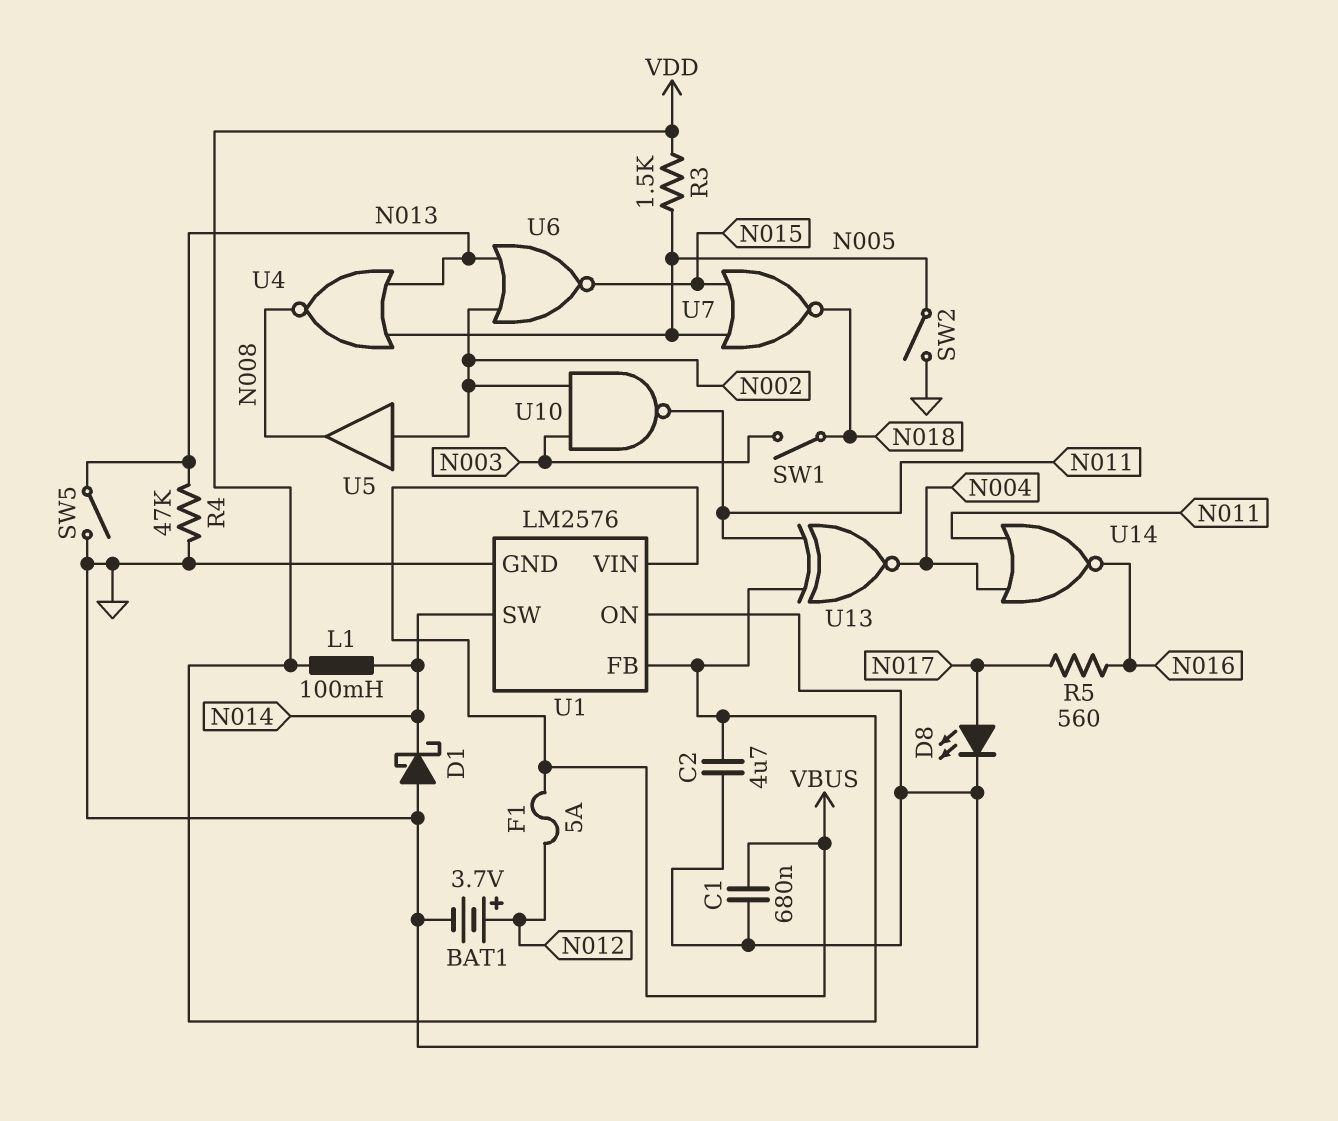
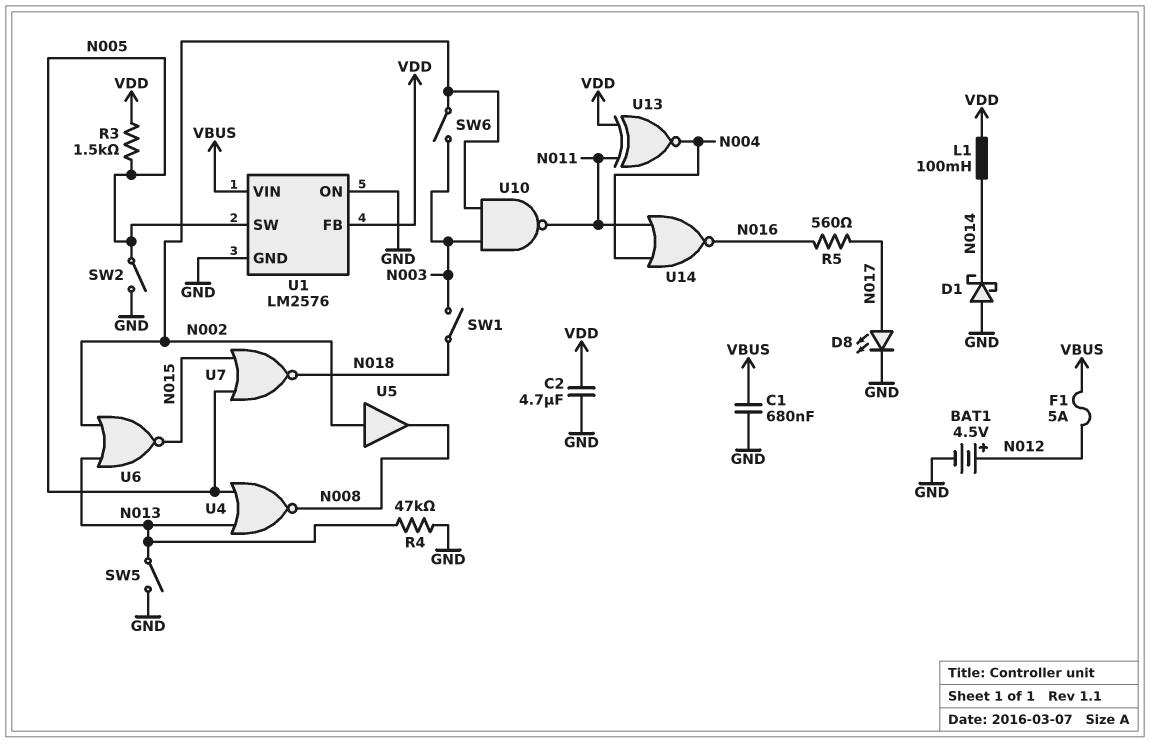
BAT1: 3.7V (plus N012, minus GND) -> 4.5V (plus N012, minus GND)
SW6: none -> switch (N002, N003)
U1 pin SW: N014 -> N005

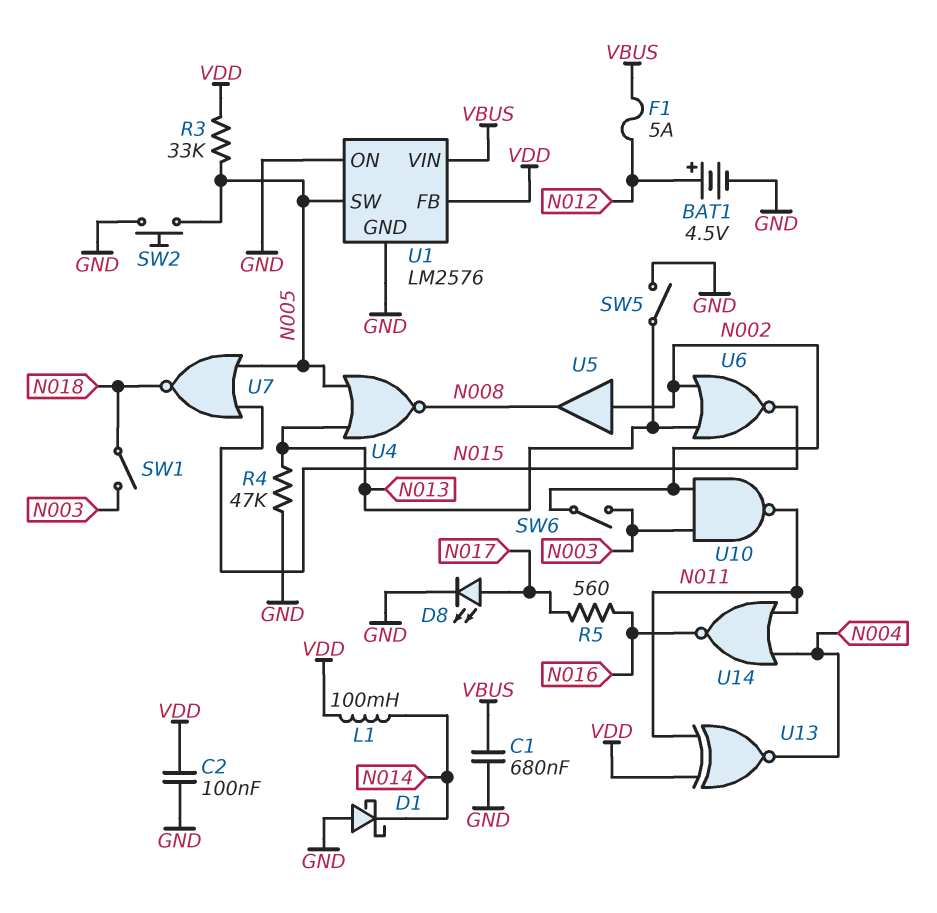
C2: 4.7uF (GND, VDD) -> 100nF (GND, VDD)
R3: 1.5k (N005, VDD) -> 33k (N005, VDD)
SW2: switch (GND, N005) -> button (GND, N005)

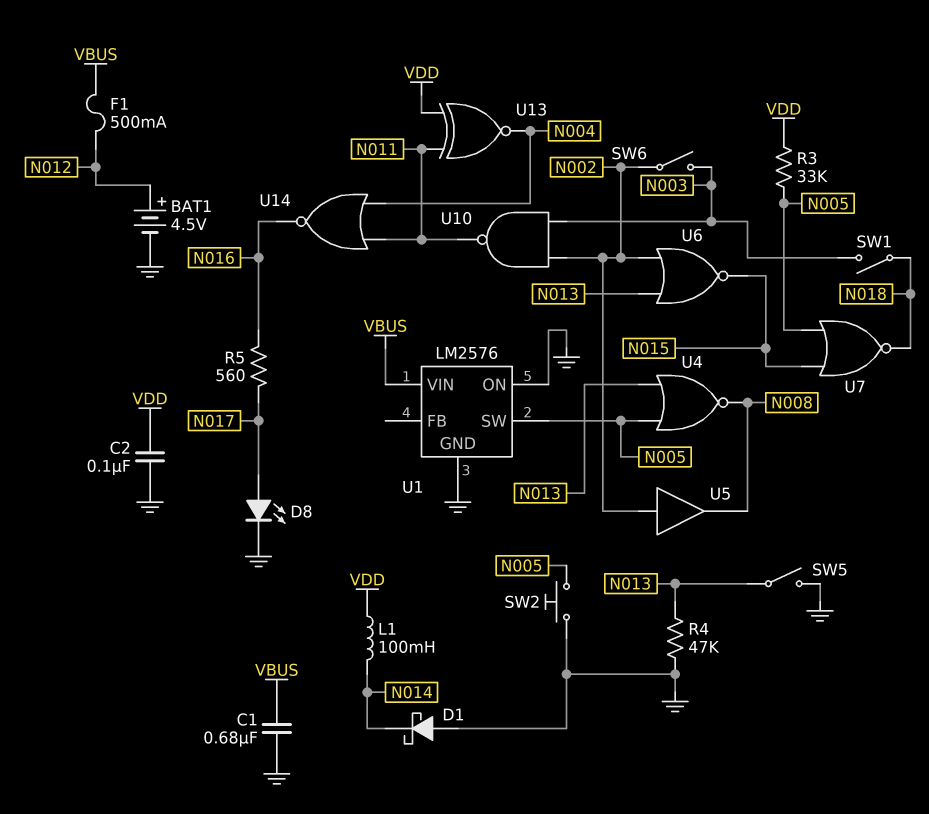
F1: 5A (N012, VBUS) -> 500mA (N012, VBUS)
U1 pin FB: VDD -> none

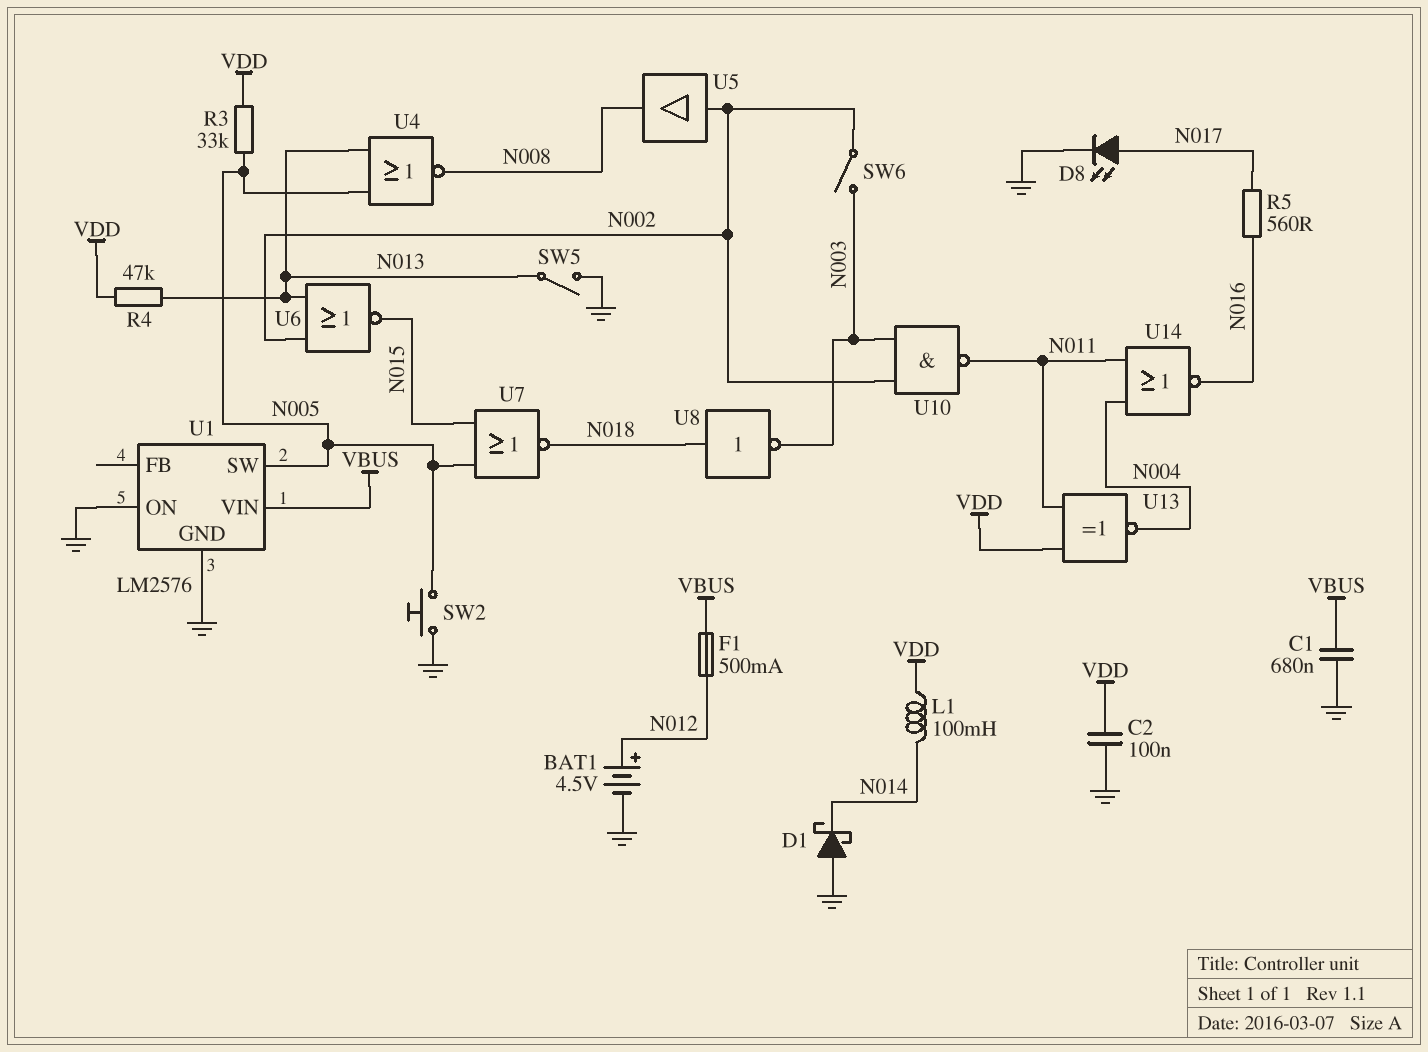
R4: 47k (GND, N013) -> 47k (N013, VDD)
SW1: switch (N003, N018) -> none
U8: none -> NOT (in N018, out N003)

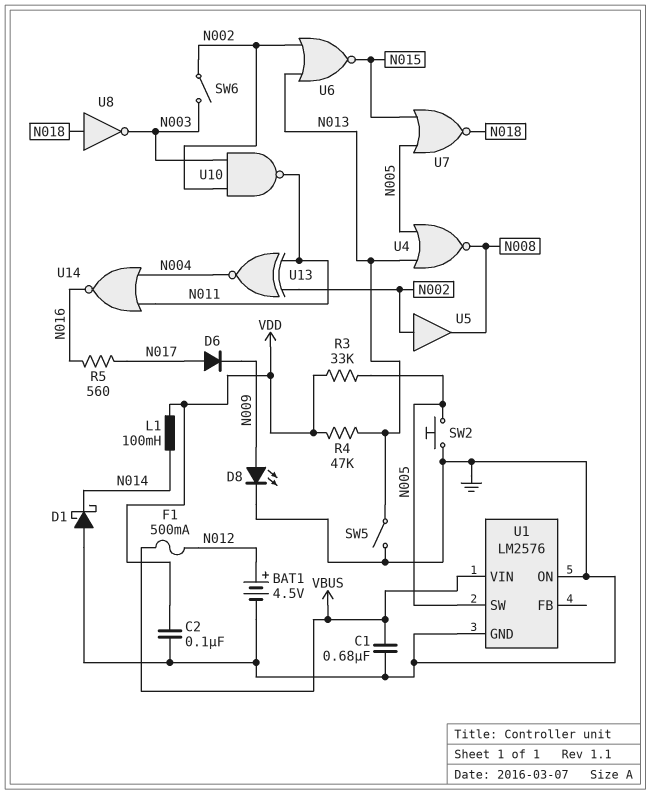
D6: none -> diode (A N017, K N009)
D8: LED (A N017, K GND) -> LED (A N009, K GND)
U13: XNOR (in N011, in VDD, out N004) -> XNOR (in N002, in N011, out N004)

